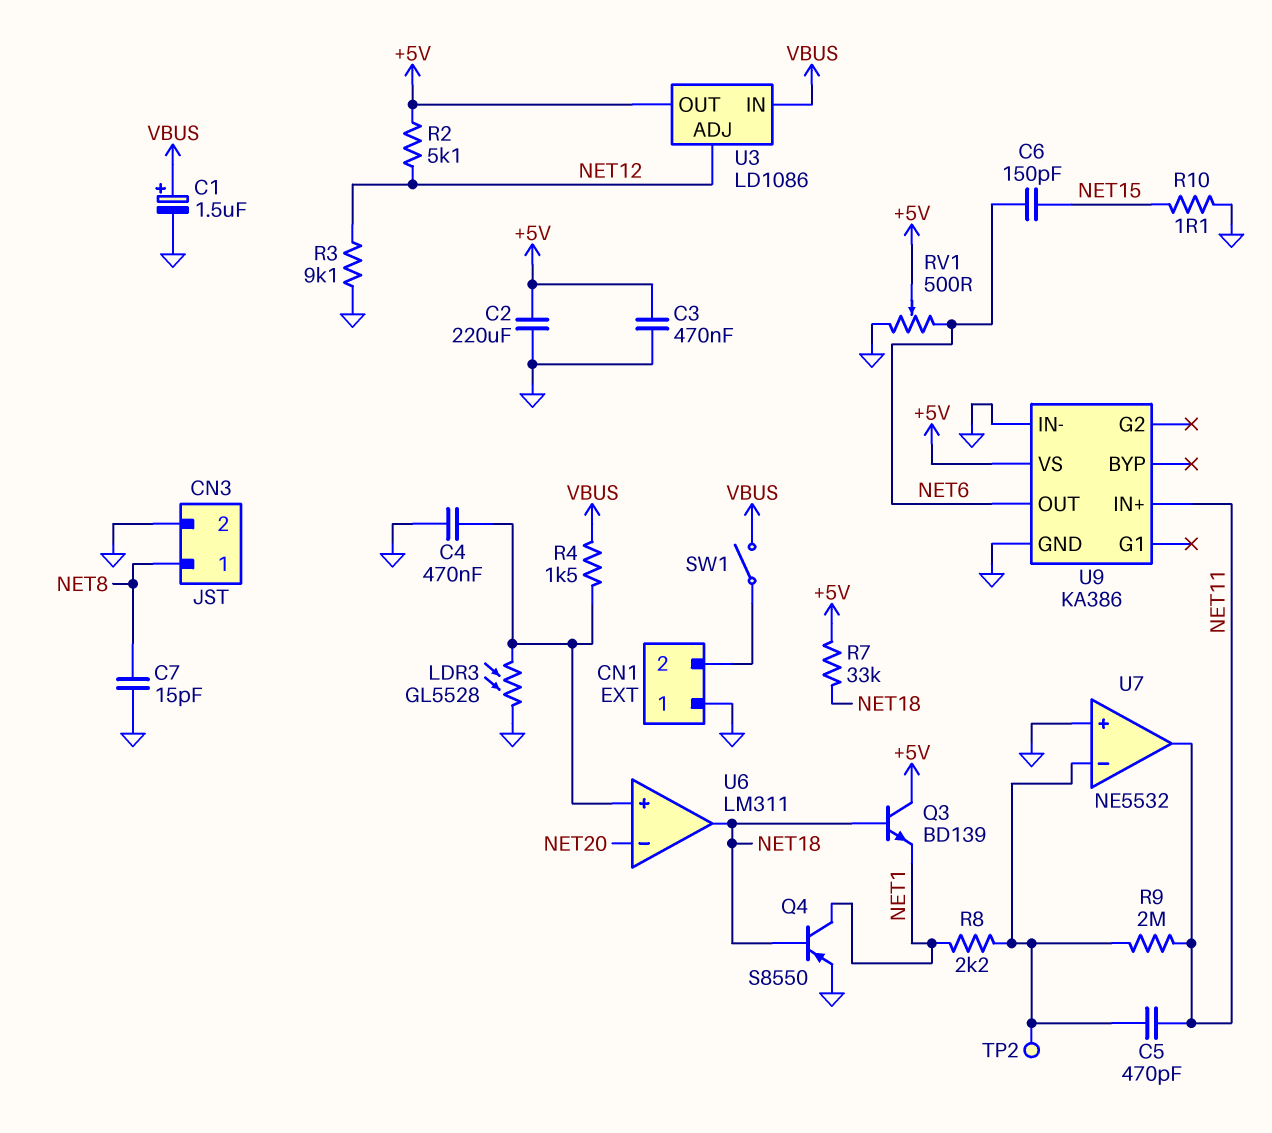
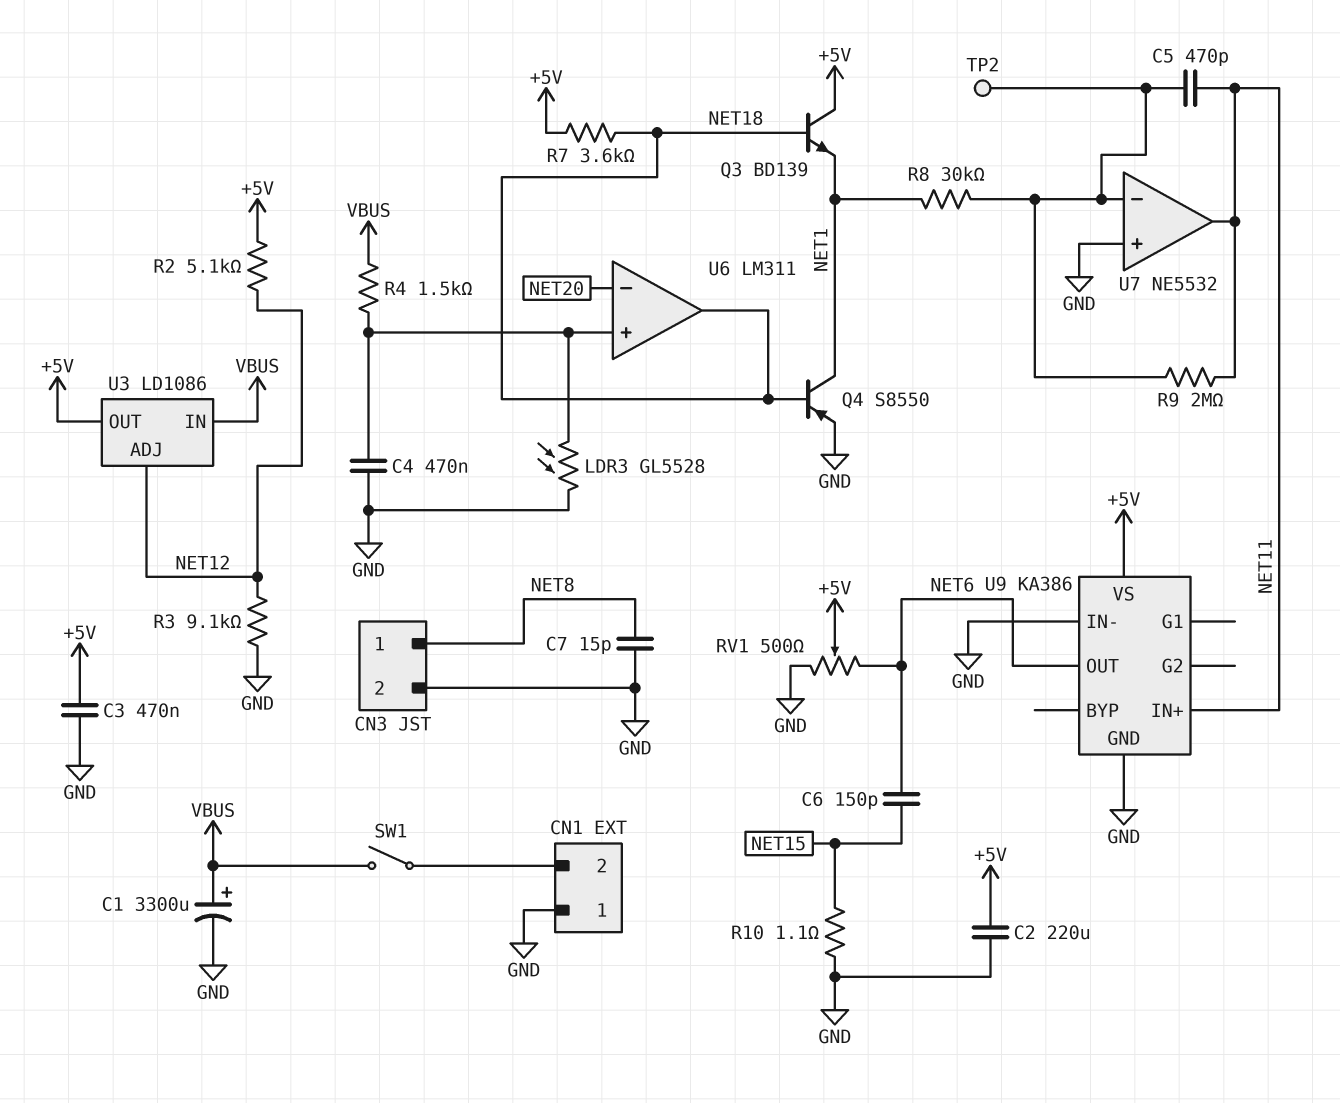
C1: 1.5uF (plus VBUS, minus GND) -> 3300uF (plus VBUS, minus GND)
R7: 33k (+5V, NET18) -> 3.6k (+5V, NET18)
R8: 2.2k (NET1, U7/in-) -> 30k (NET1, U7/in-)

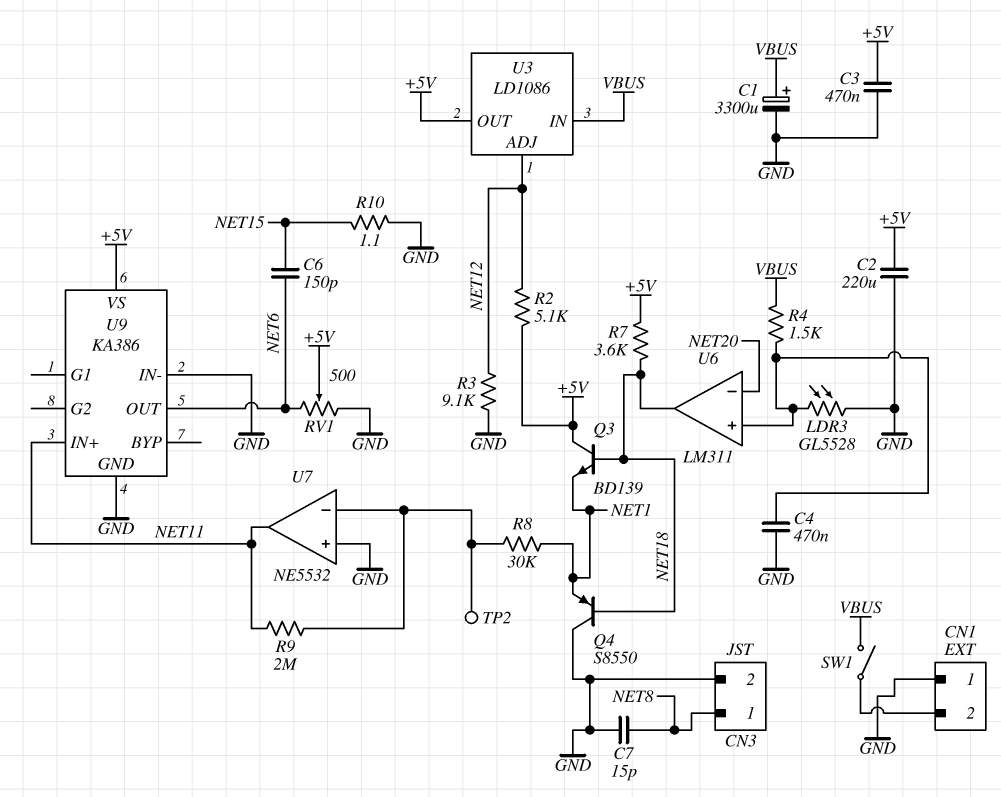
C5: 470pF (NET11, U7/in-) -> none
Q4: PNP S8550 (B NET18, C NET1, E GND) -> PNP S8550 (B NET18, C GND, E NET1)

